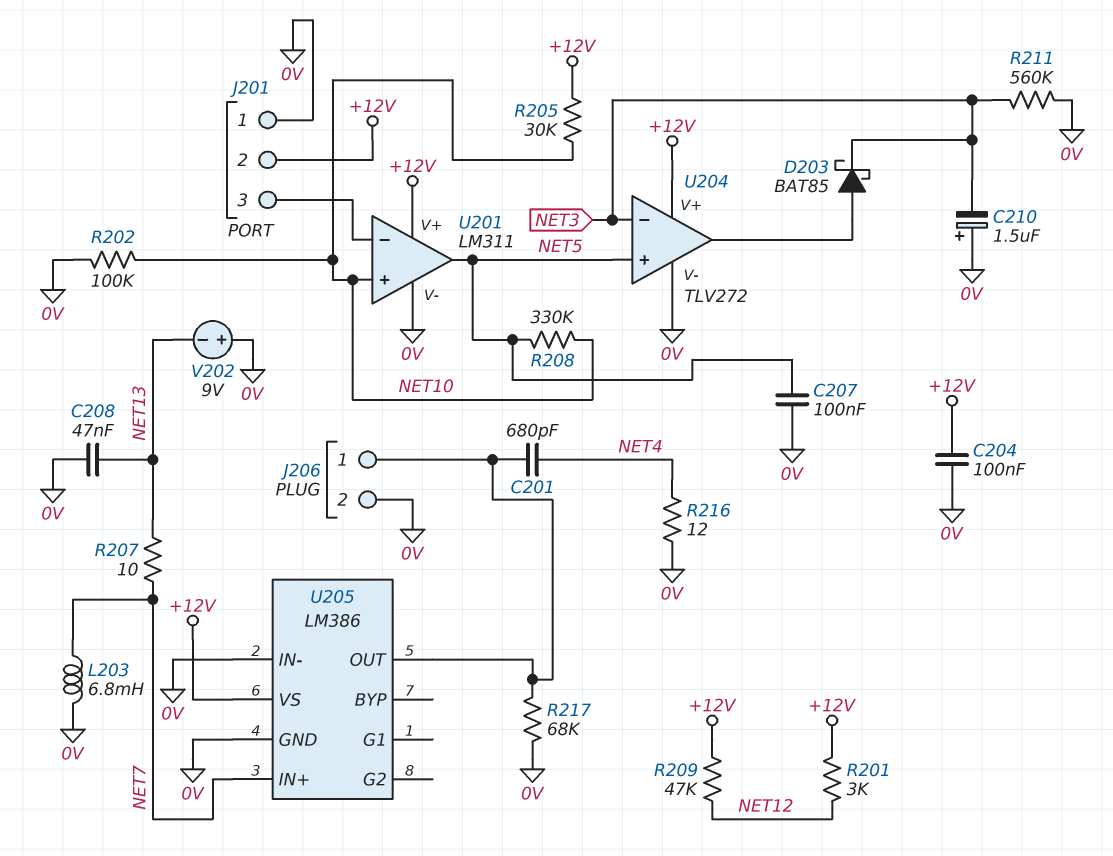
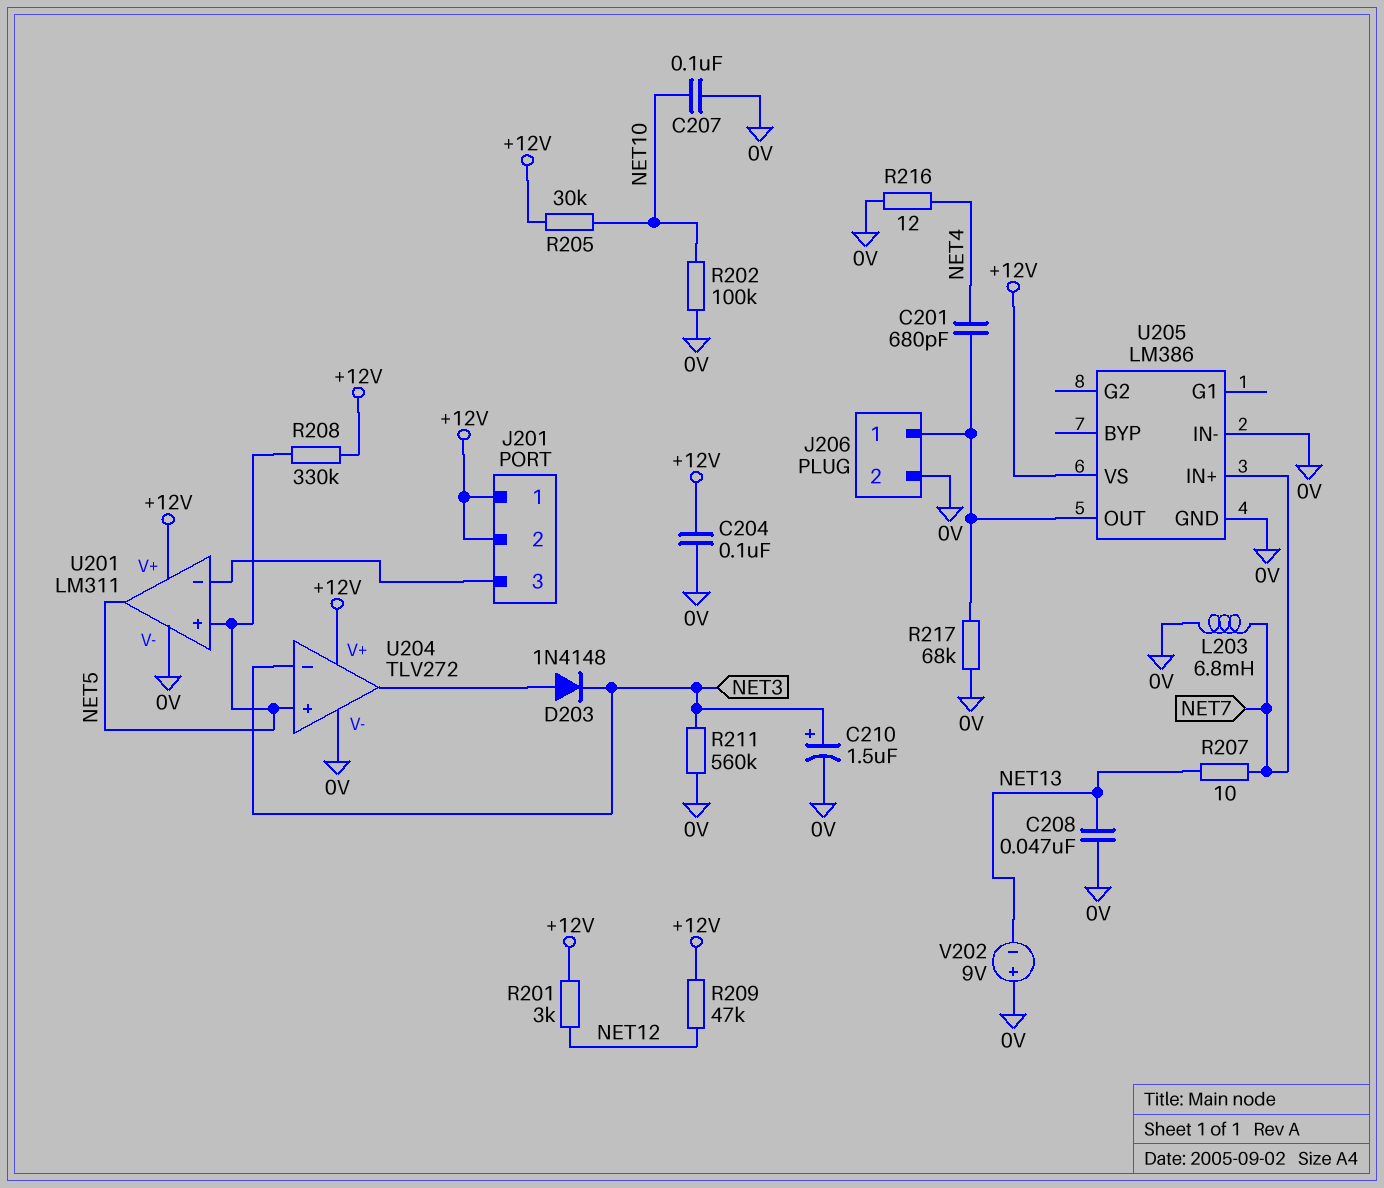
C207: 100nF (0V, NET5) -> 100nF (0V, NET10)
C210: 1.5uF (plus 0V, minus NET3) -> 1.5uF (plus NET3, minus 0V)
D203: schottky BAT85 (A U204/out, K NET3) -> diode 1N4148 (A U204/out, K NET3)
J201 pin 1: 0V -> +12V
R208: 330k (NET5, NET10) -> 330k (+12V, NET5)
U201 pin in+: NET10 -> NET5

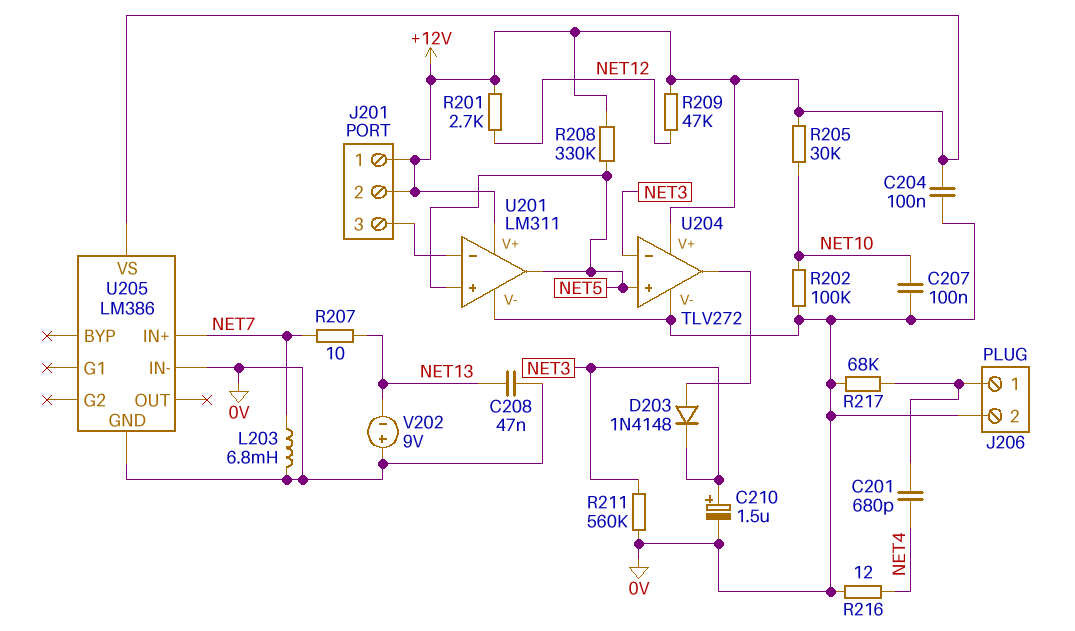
R201: 3k (+12V, NET12) -> 2.7k (+12V, NET12)
U205 pin OUT: J206/1 -> none

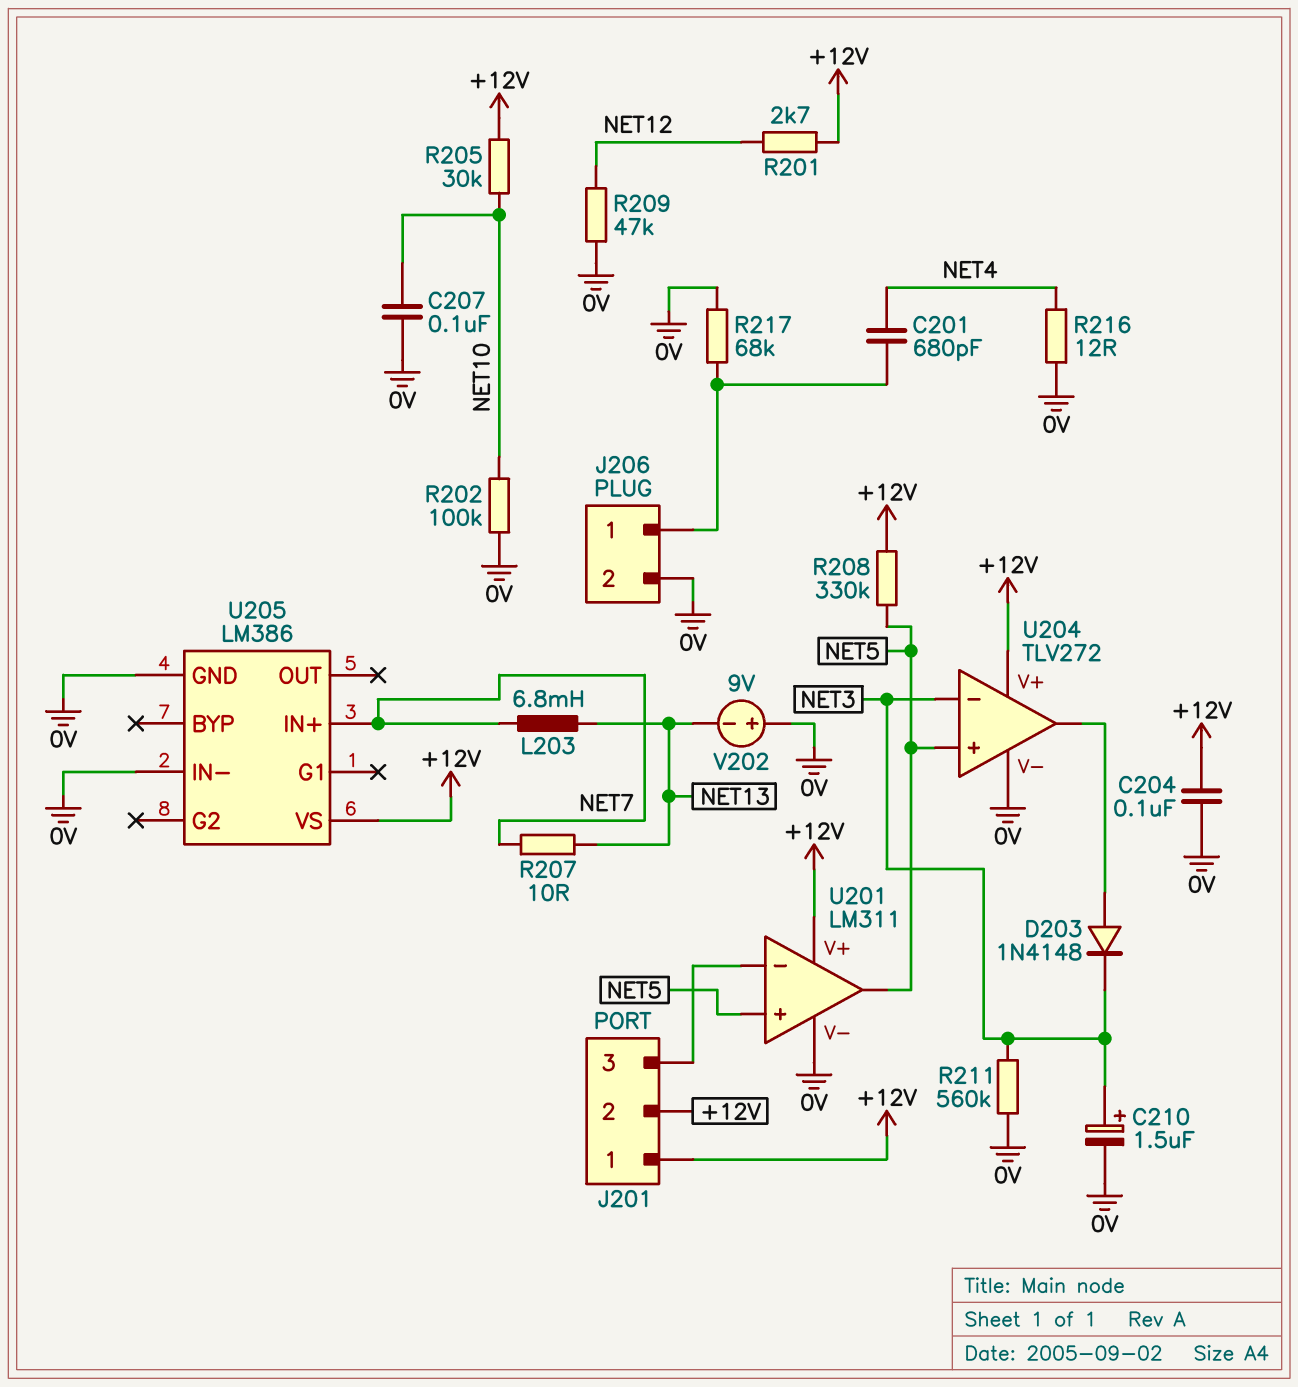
C208: 47nF (0V, NET13) -> none
L203: 6.8mH (0V, NET7) -> 6.8mH (NET7, NET13)
R209: 47k (+12V, NET12) -> 47k (0V, NET12)

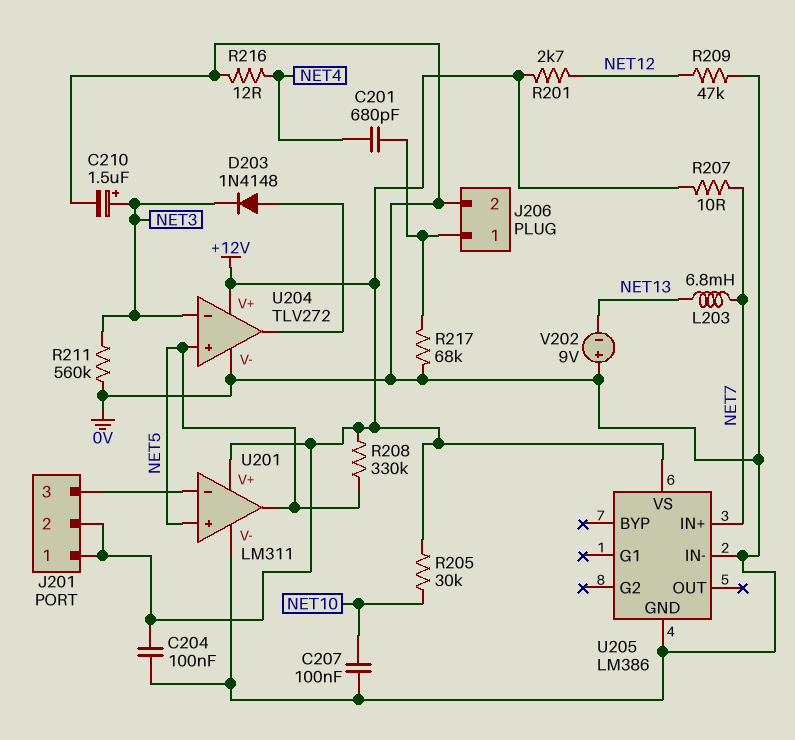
R202: 100k (0V, NET10) -> none
R207: 10 (NET7, NET13) -> 10 (+12V, NET7)

